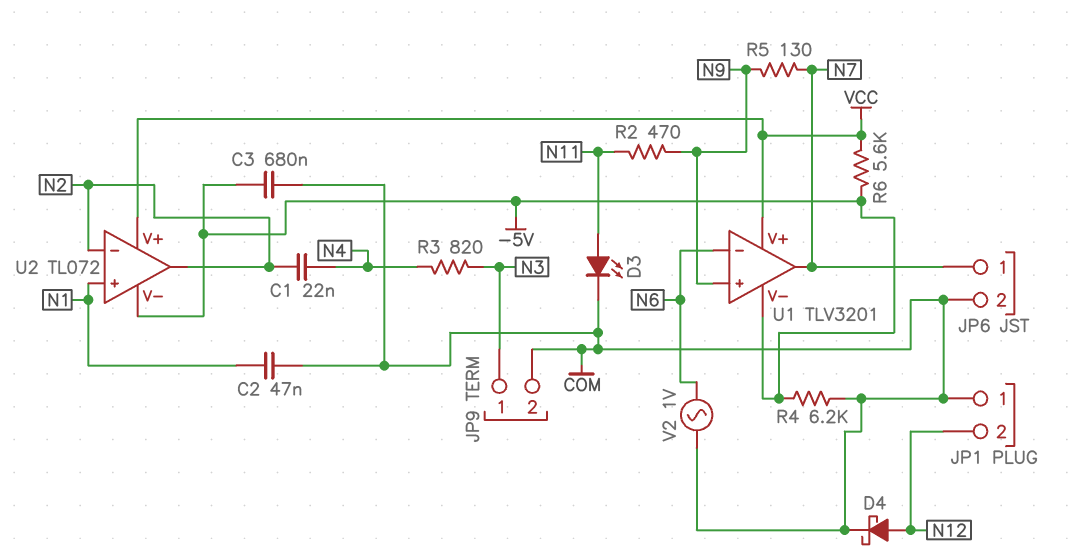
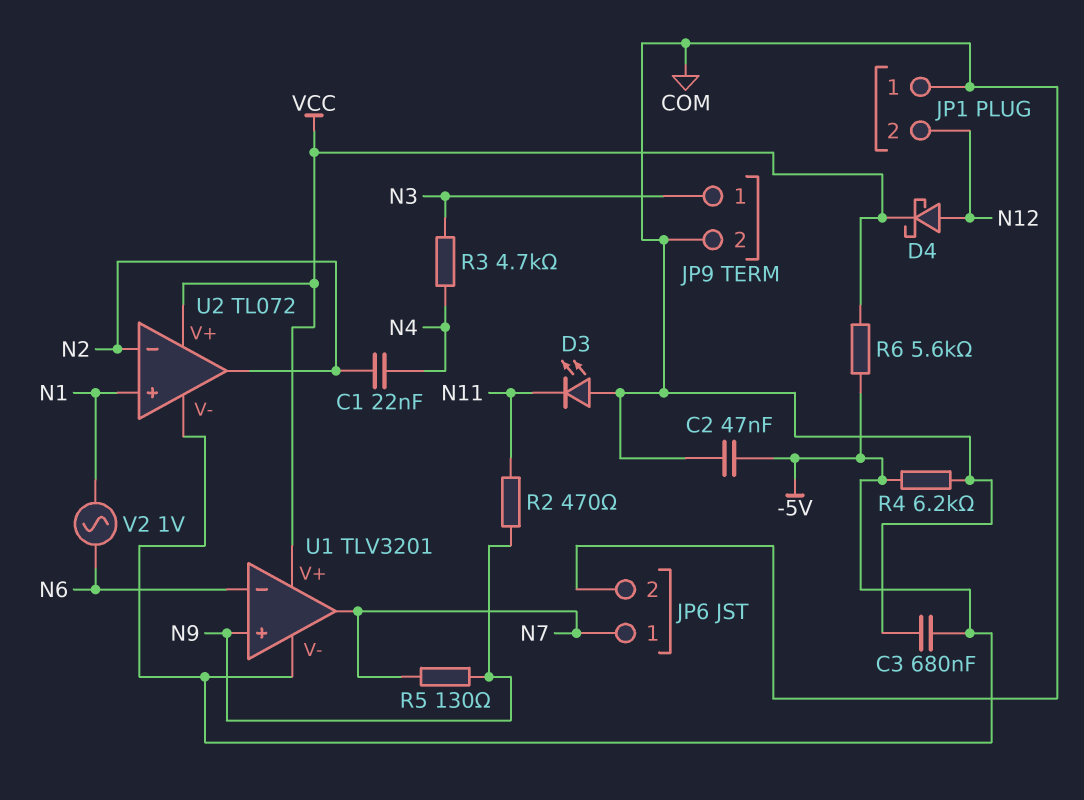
C2: 47nF (COM, N1) -> 47nF (-5V, COM)
D3: LED (A N11, K COM) -> LED (A COM, K N11)
D4: schottky (A N12, K COM) -> schottky (A N12, K VCC)
R3: 820 (N3, N4) -> 4.7k (N3, N4)
V2: AC 1V (COM, N6) -> AC 1V (N1, N6)

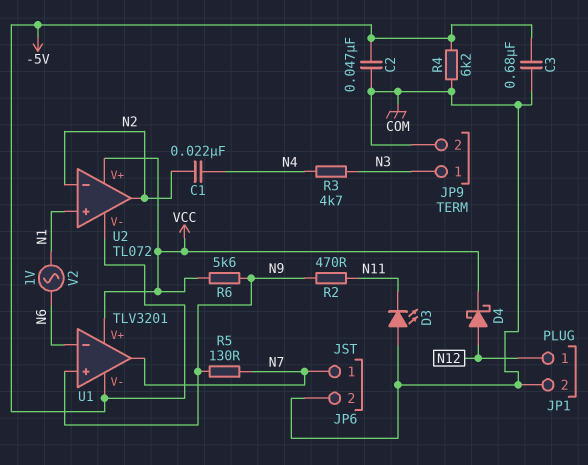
JP1 pin 1: COM -> N12
JP1 pin 2: N12 -> COM
R6: 5.6k (-5V, VCC) -> 5.6k (N9, VCC)

